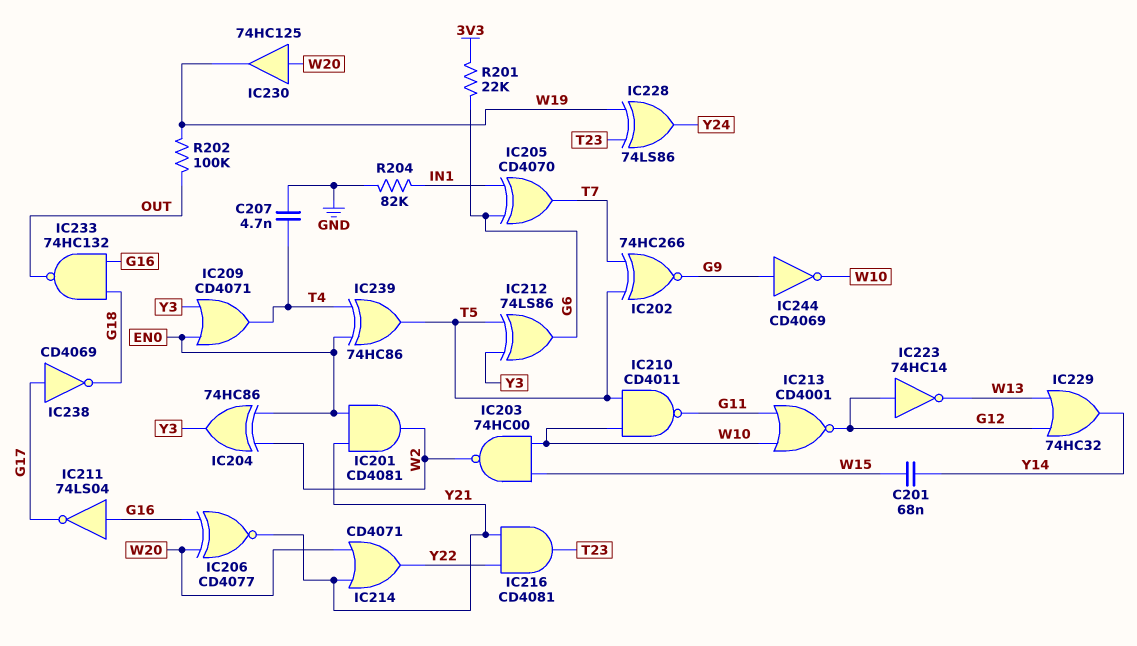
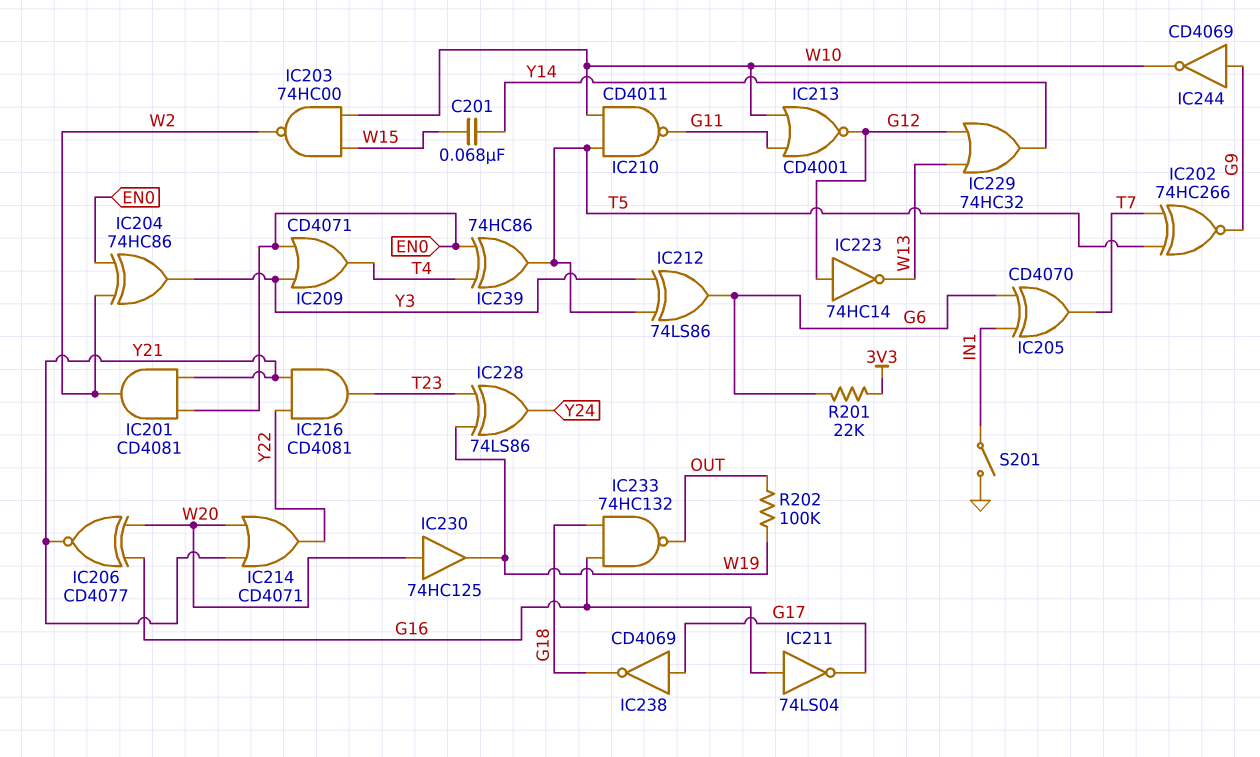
C207: 4.7nF (GND, T4) -> none
R204: 82k (GND, IN1) -> none
S201: none -> switch (GND, IN1)

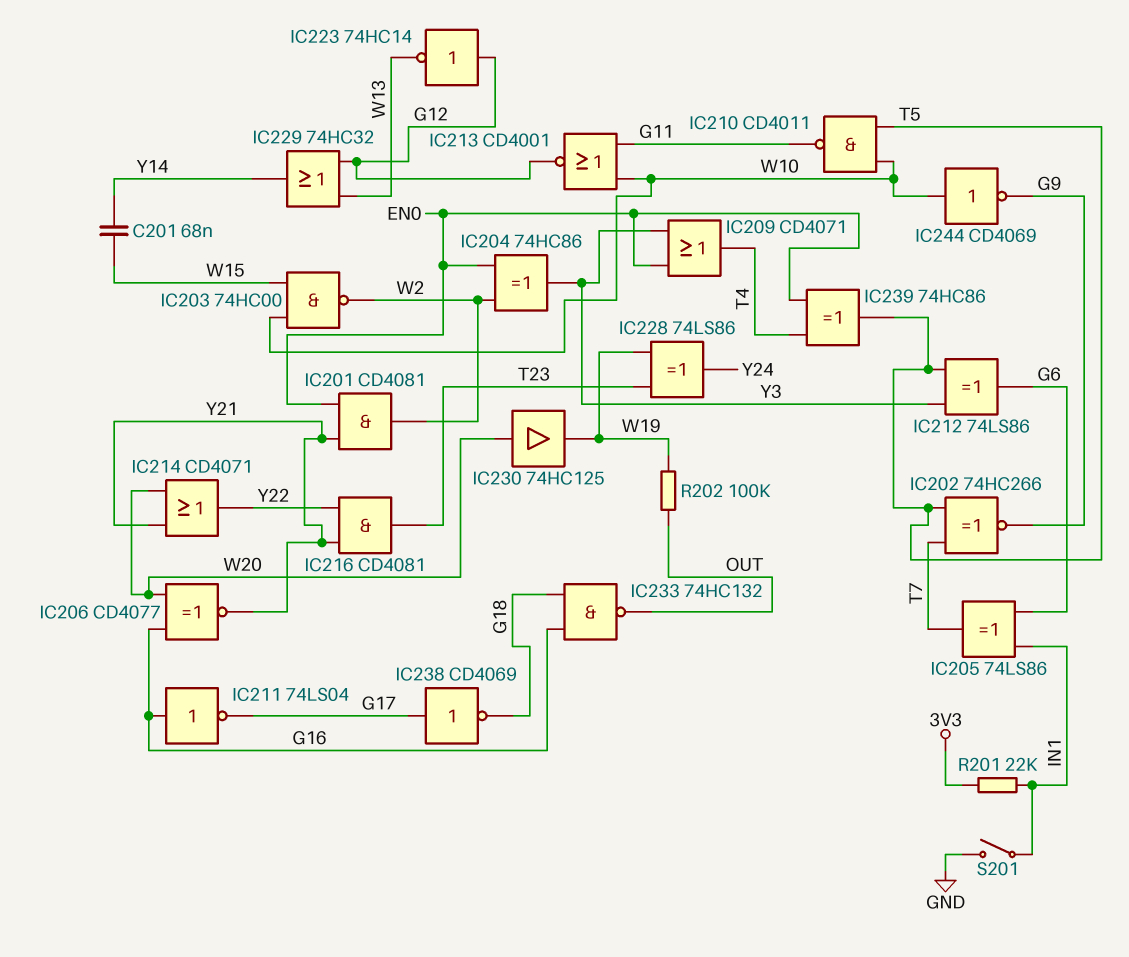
IC205: XOR CD4070 (in G6, in IN1, out T7) -> XOR 74LS86 (in G6, in IN1, out T7)
IC244: NOT CD4069 (in G9, out W10) -> NOT CD4069 (in W10, out G9)
R201: 22k (3V3, G6) -> 22k (3V3, IN1)

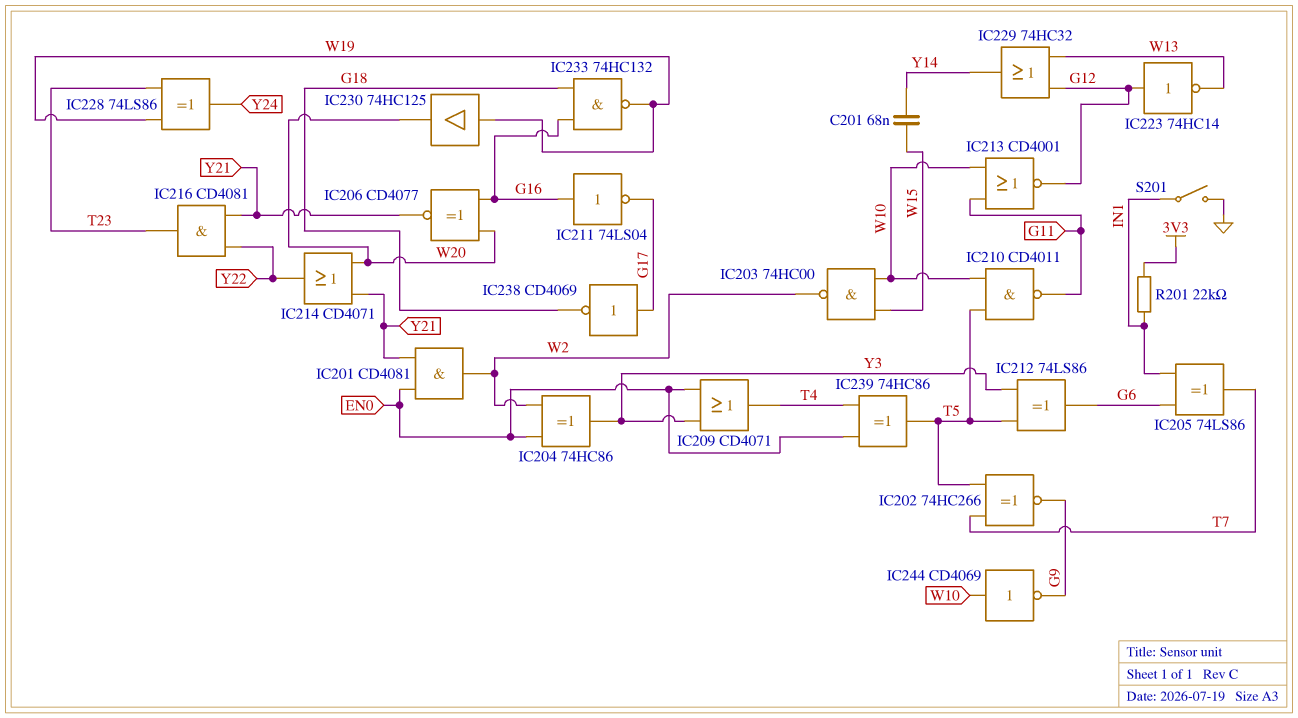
IC230: buffer 74HC125 (in W20, out W19) -> buffer 74HC125 (in W19, out W20)
IC233: NAND 74HC132 (in G16, in G18, out OUT) -> NAND 74HC132 (in G16, in G18, out W19)
R202: 100k (OUT, W19) -> none

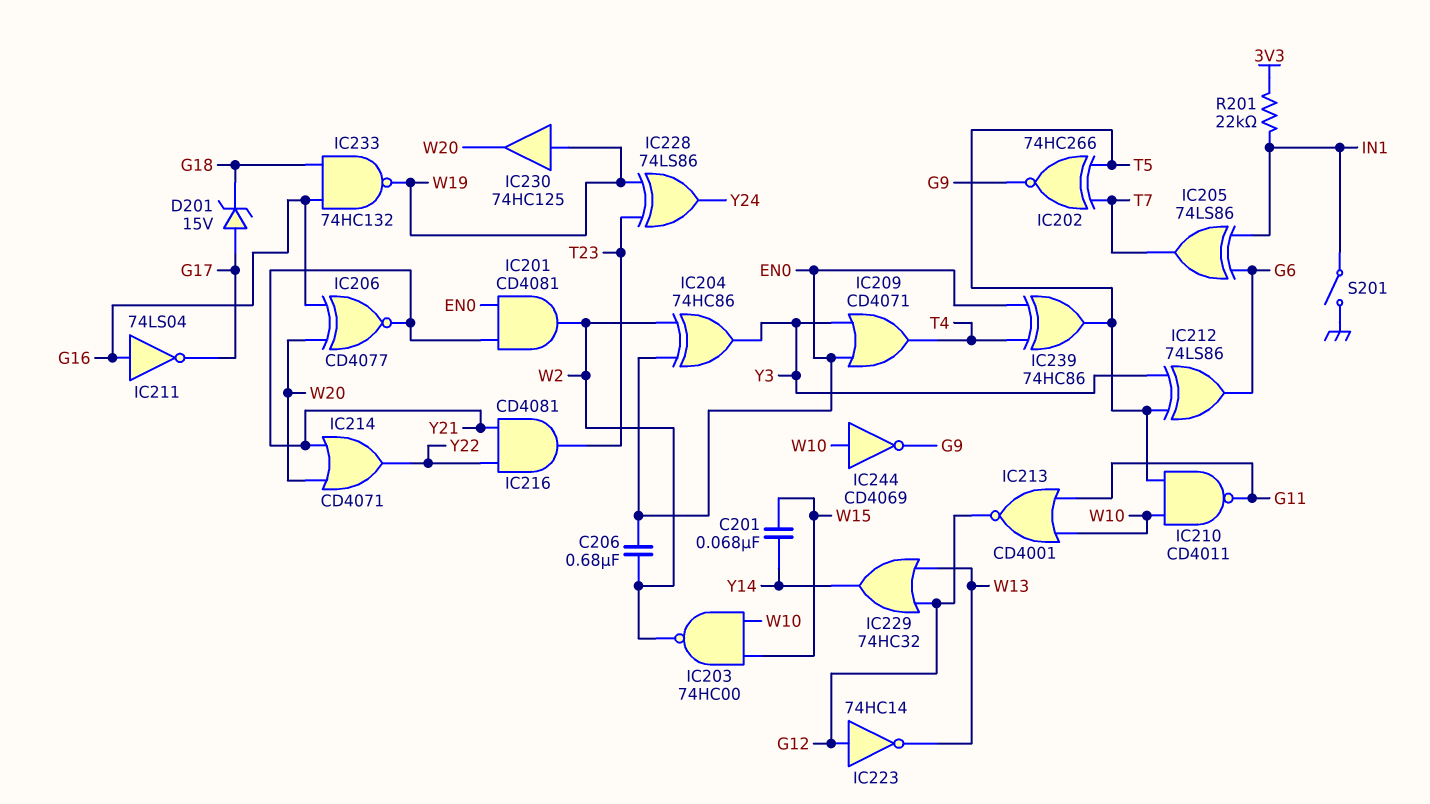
C206: none -> 680nF (EN0, W2)
D201: none -> zener 15V (A G17, K G18)
IC238: NOT CD4069 (in G17, out G18) -> none

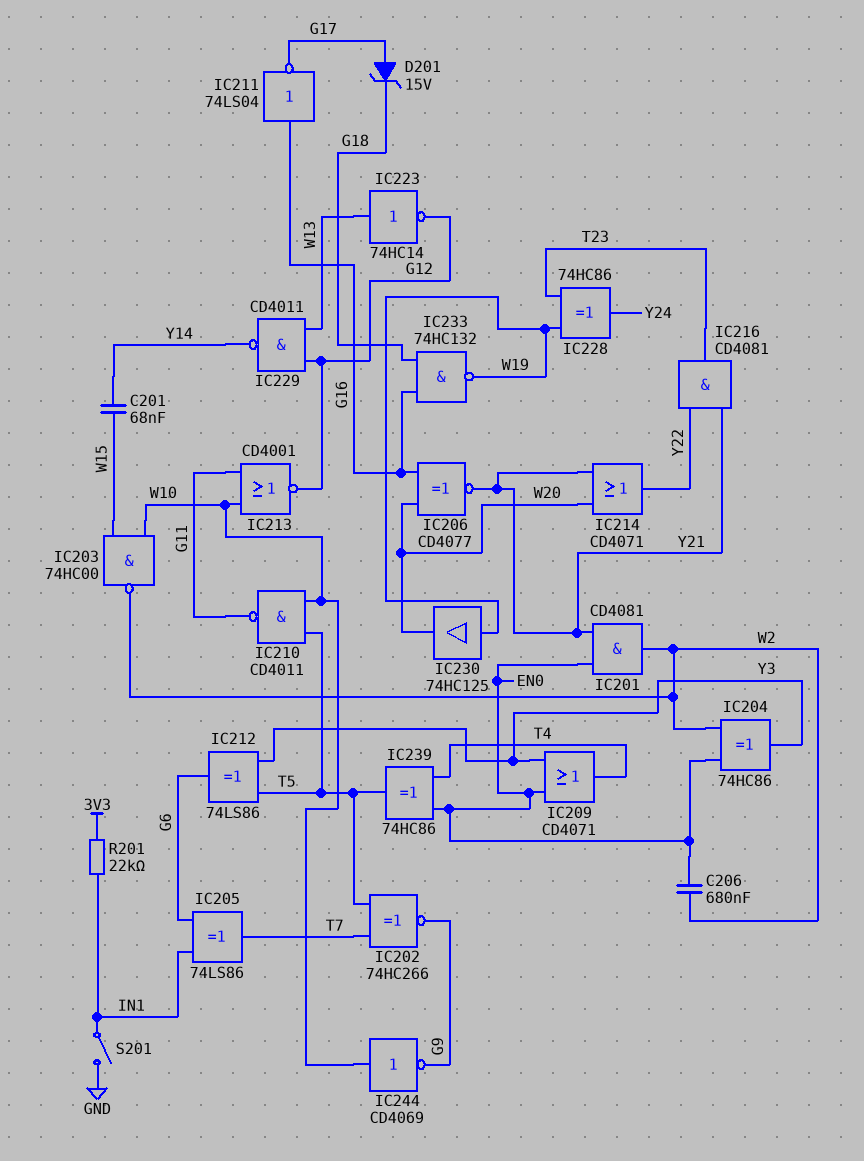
IC223: NOT 74HC14 (in G12, out W13) -> NOT 74HC14 (in W13, out G12)
IC228: XOR 74LS86 (in T23, in W19, out Y24) -> XOR 74HC86 (in T23, in W19, out Y24)
IC229: OR 74HC32 (in G12, in W13, out Y14) -> NAND CD4011 (in G12, in W13, out Y14)

